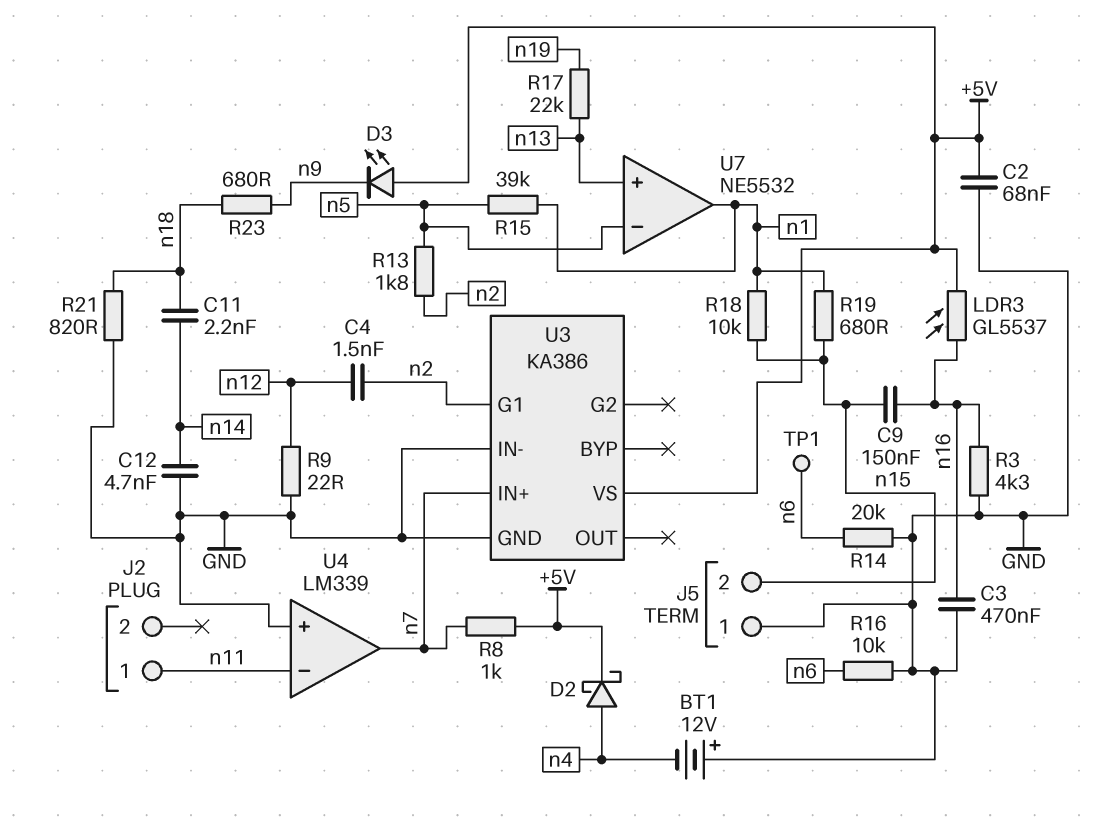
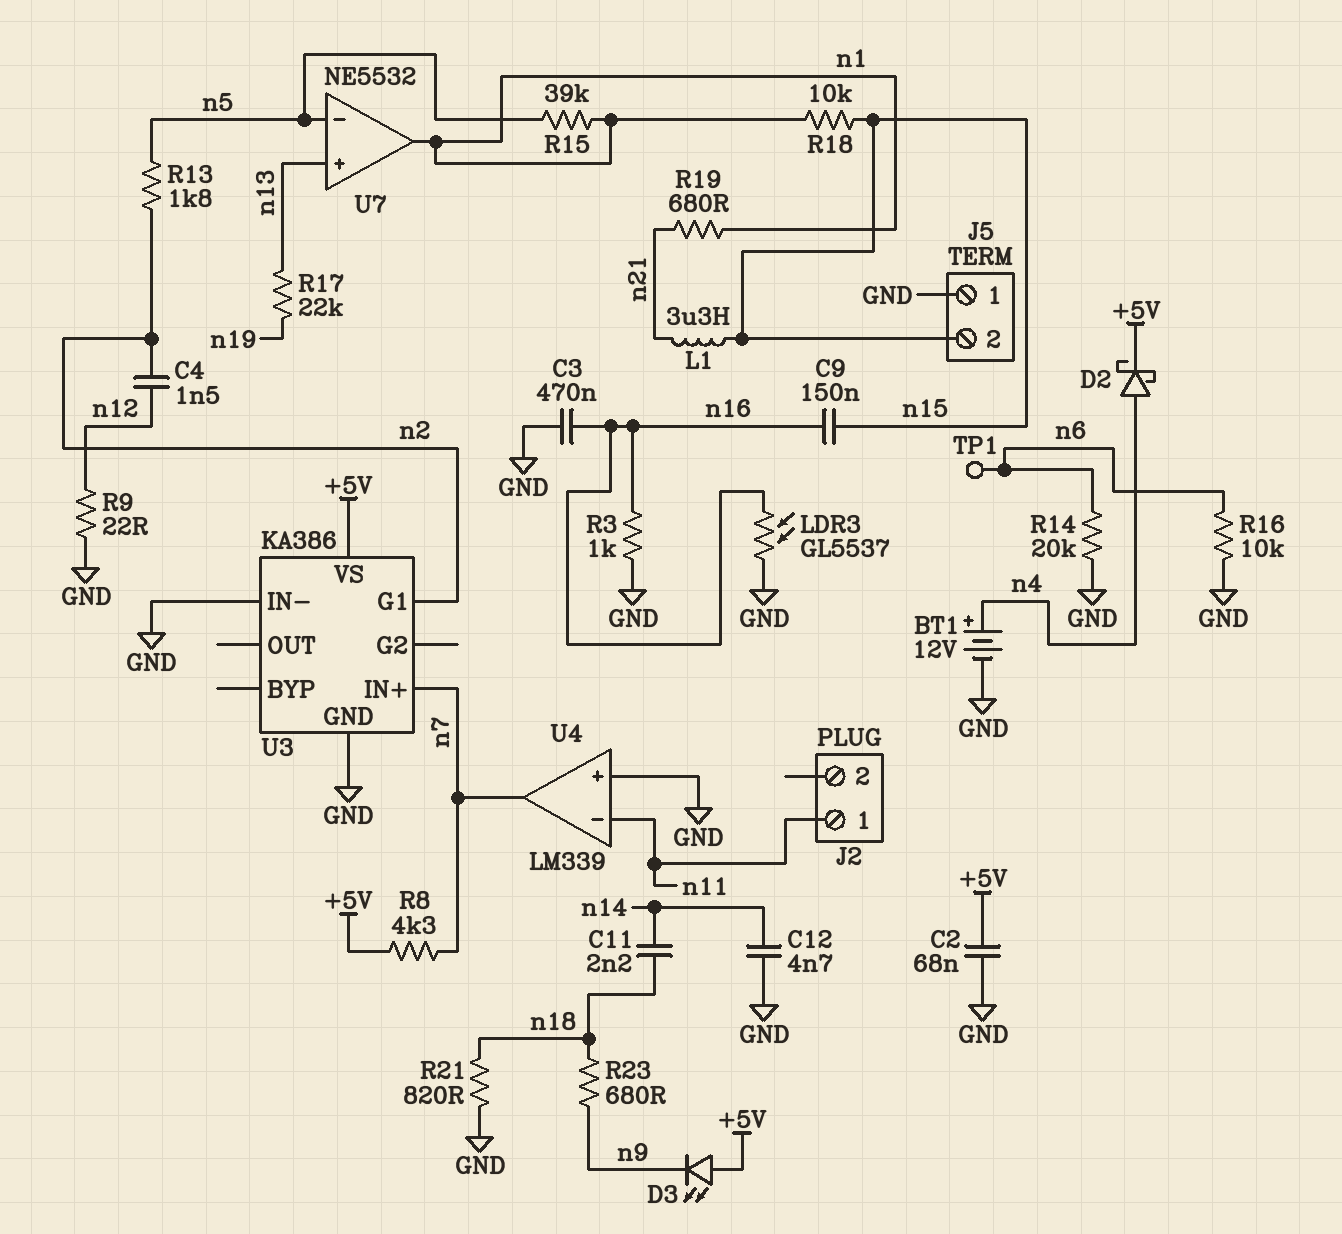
BT1: 12V (plus GND, minus n4) -> 12V (plus n4, minus GND)
L1: none -> 3.3uH (n15, n21)
LDR3: GL5537 (+5V, n16) -> GL5537 (GND, n16)
R3: 4.3k (GND, n16) -> 1k (GND, n16)
R8: 1k (+5V, n7) -> 4.3k (+5V, n7)
R19: 680 (n1, n15) -> 680 (n1, n21)

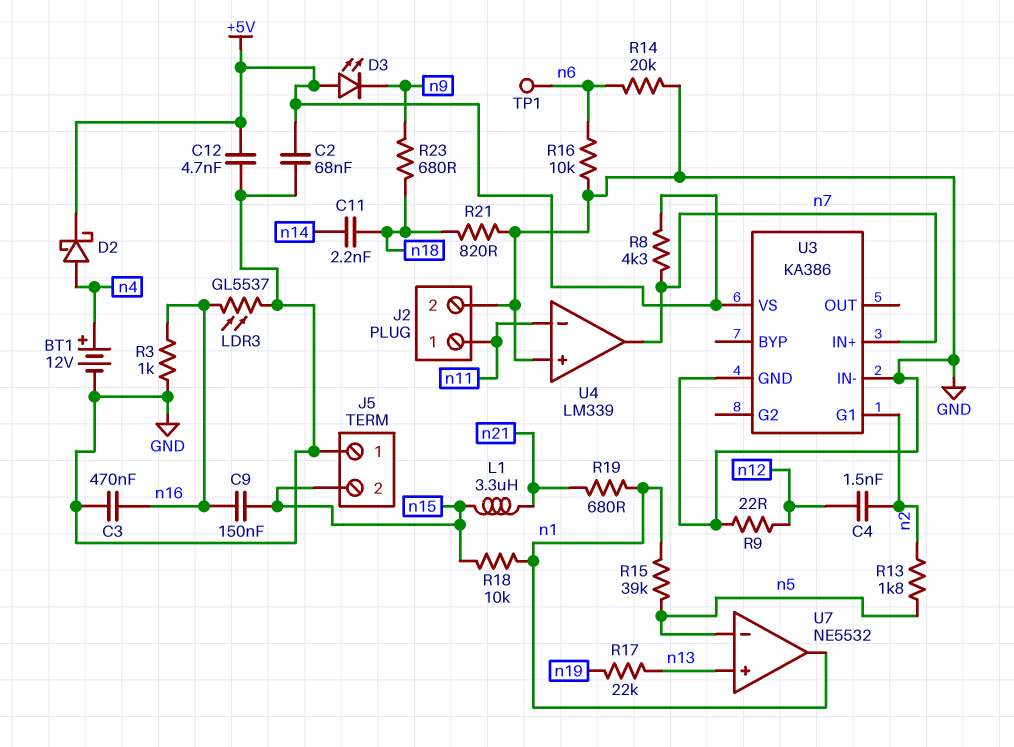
C12: 4.7nF (GND, n14) -> 4.7nF (+5V, GND)
J2 pin 2: none -> GND

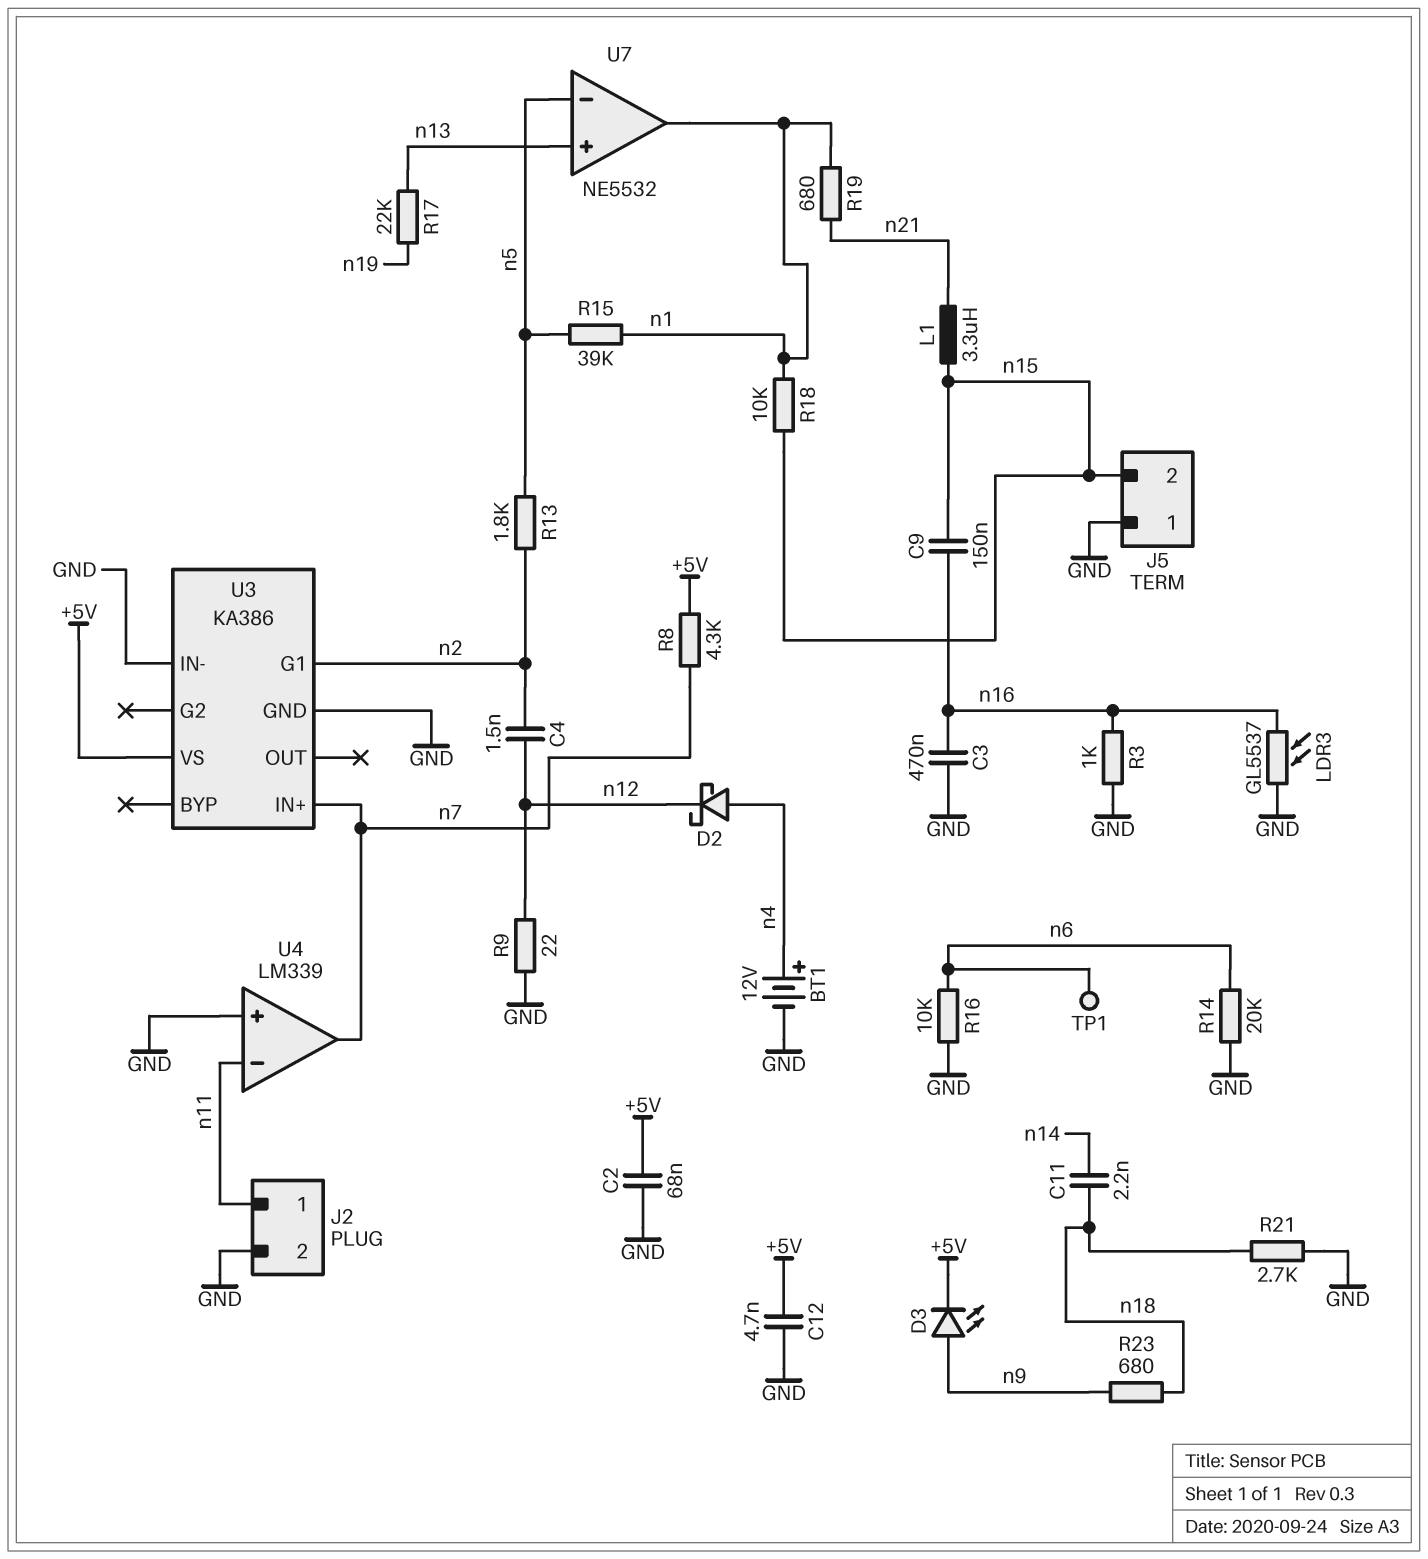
D2: schottky (A n4, K +5V) -> schottky (A n4, K n12)
D3: LED (A +5V, K n9) -> LED (A n9, K +5V)
R21: 820 (GND, n18) -> 2.7k (GND, n18)

